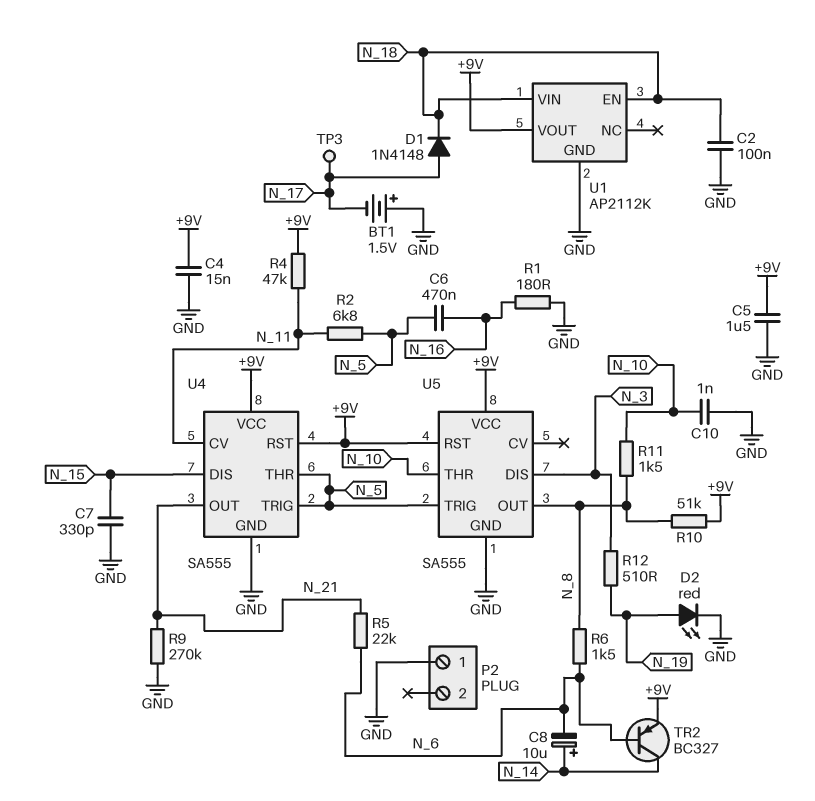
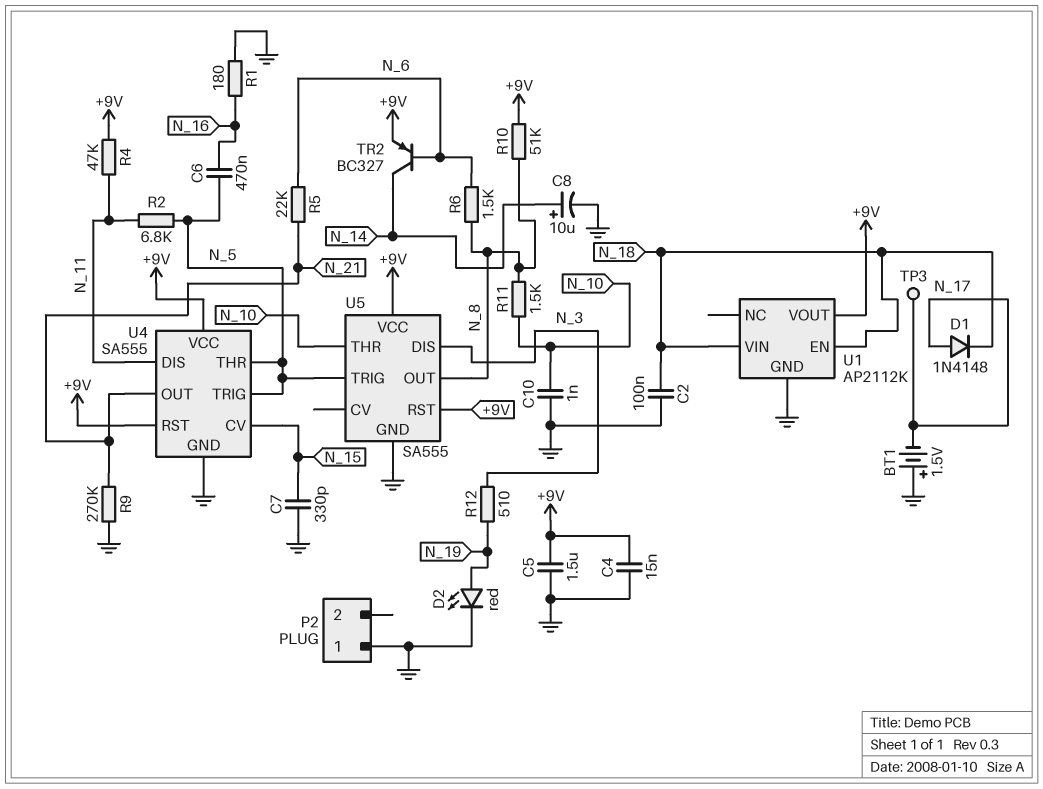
C8: 10uF (plus N_14, minus N_6) -> 10uF (plus N_14, minus GND)
U4 pin CV: N_11 -> N_15
U4 pin DIS: N_15 -> N_11

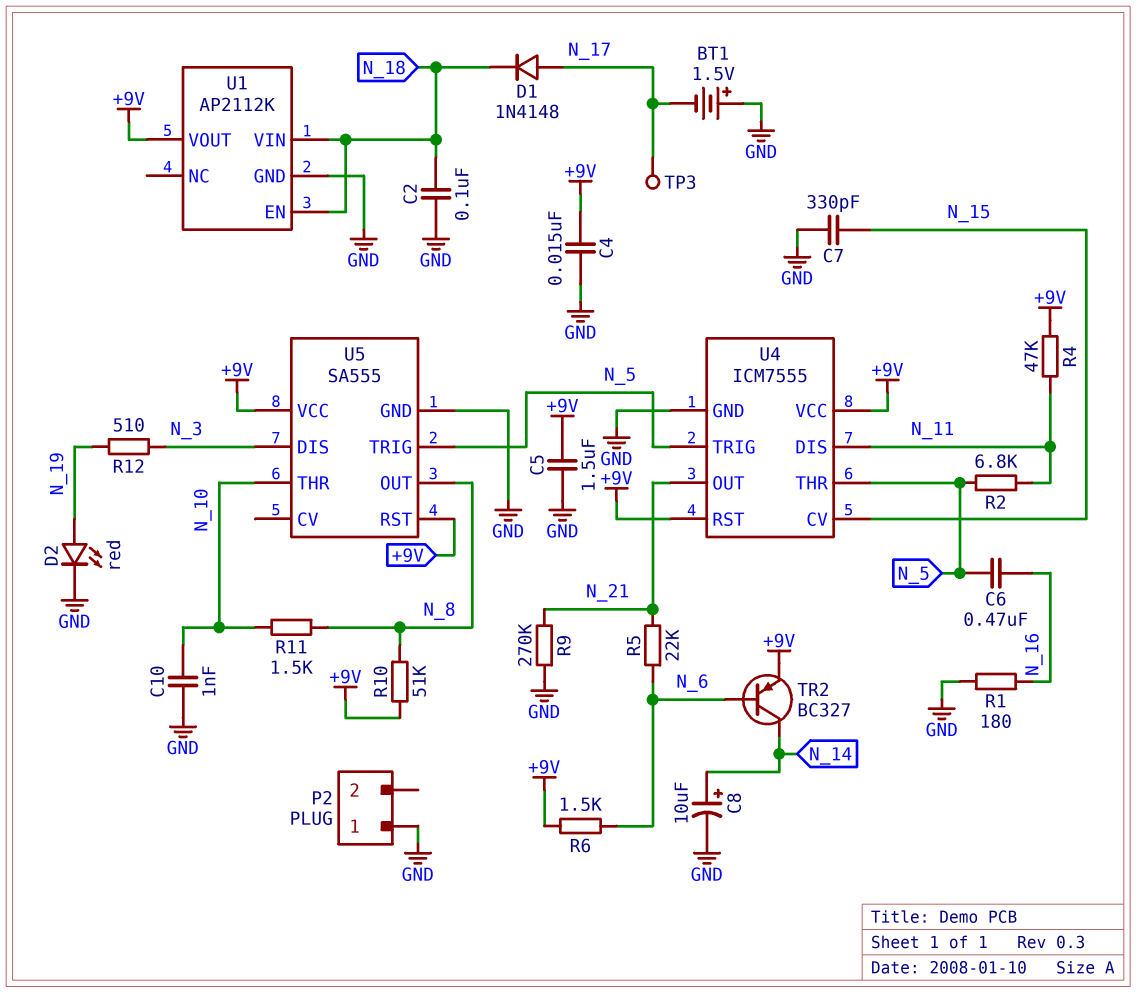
R6: 1.5k (N_6, N_8) -> 1.5k (+9V, N_6)
U4: SA555 -> ICM7555

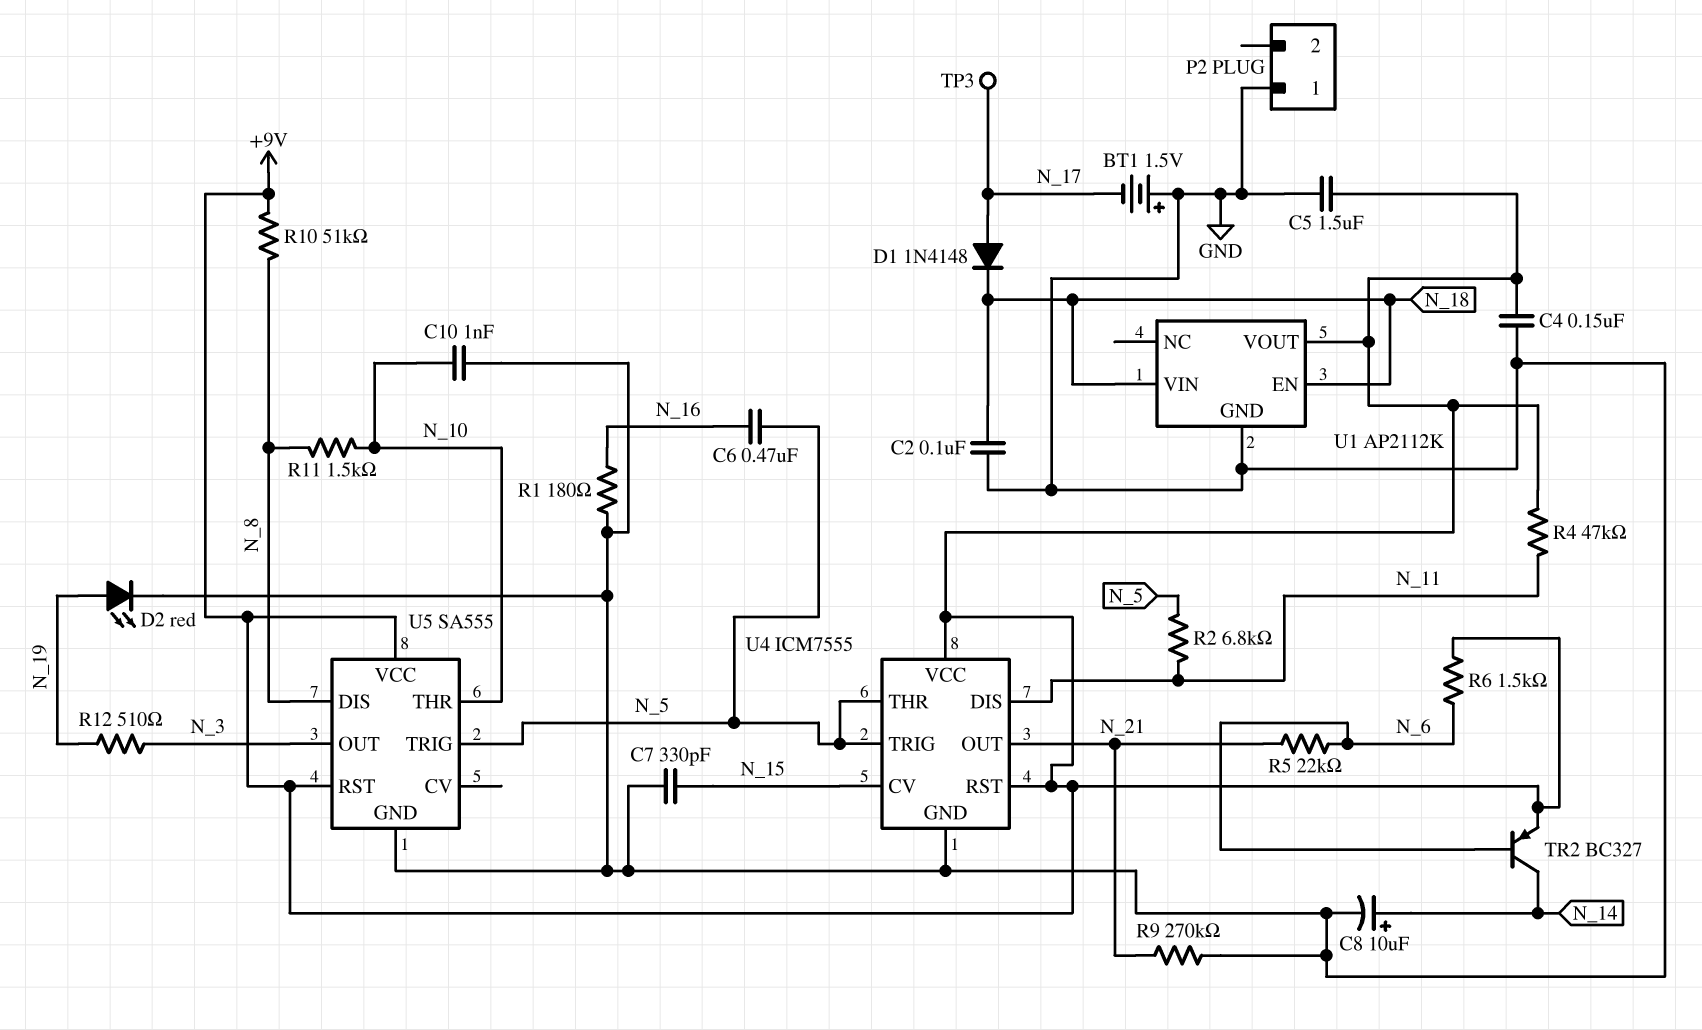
C4: 15nF (+9V, GND) -> 150nF (+9V, GND)
U5 pin DIS: N_3 -> N_8
U5 pin OUT: N_8 -> N_3

